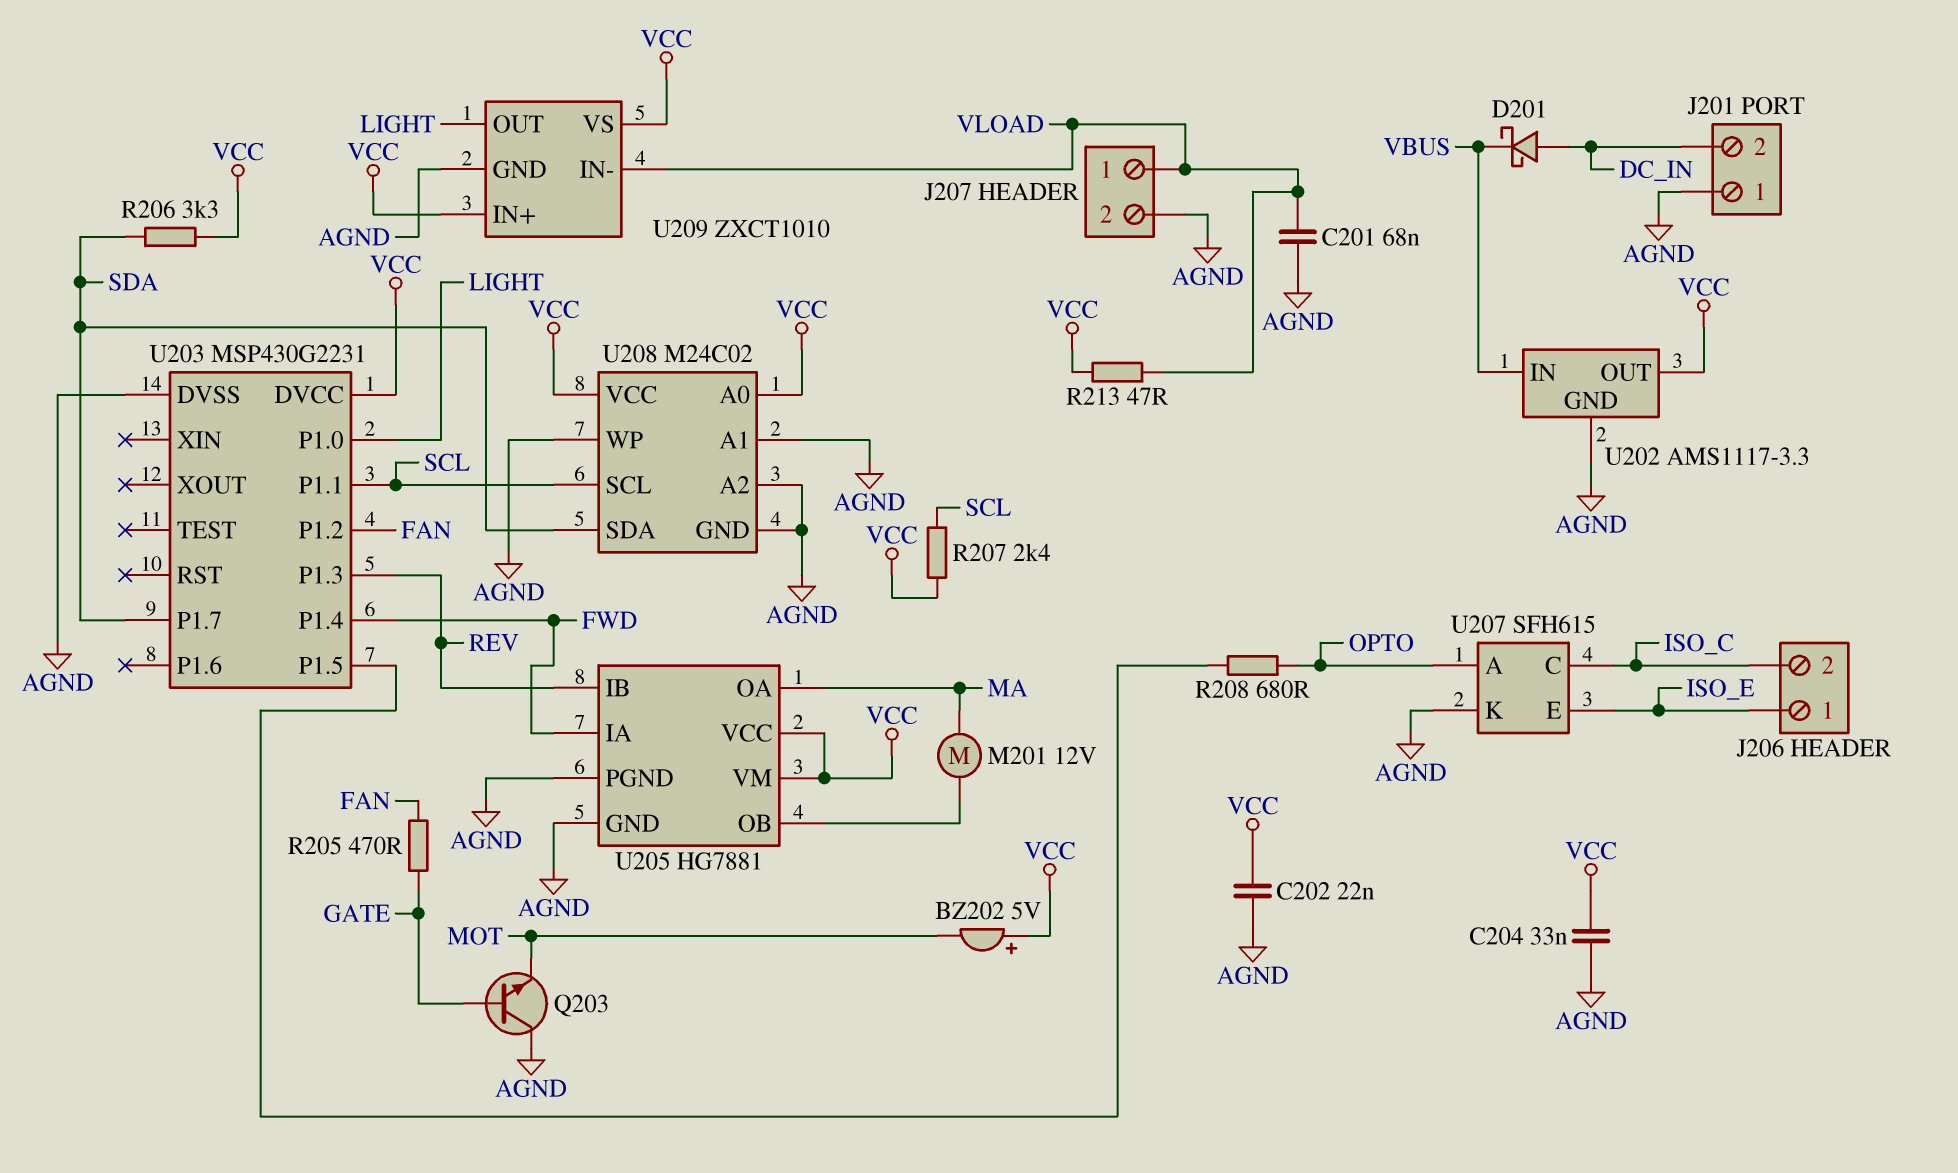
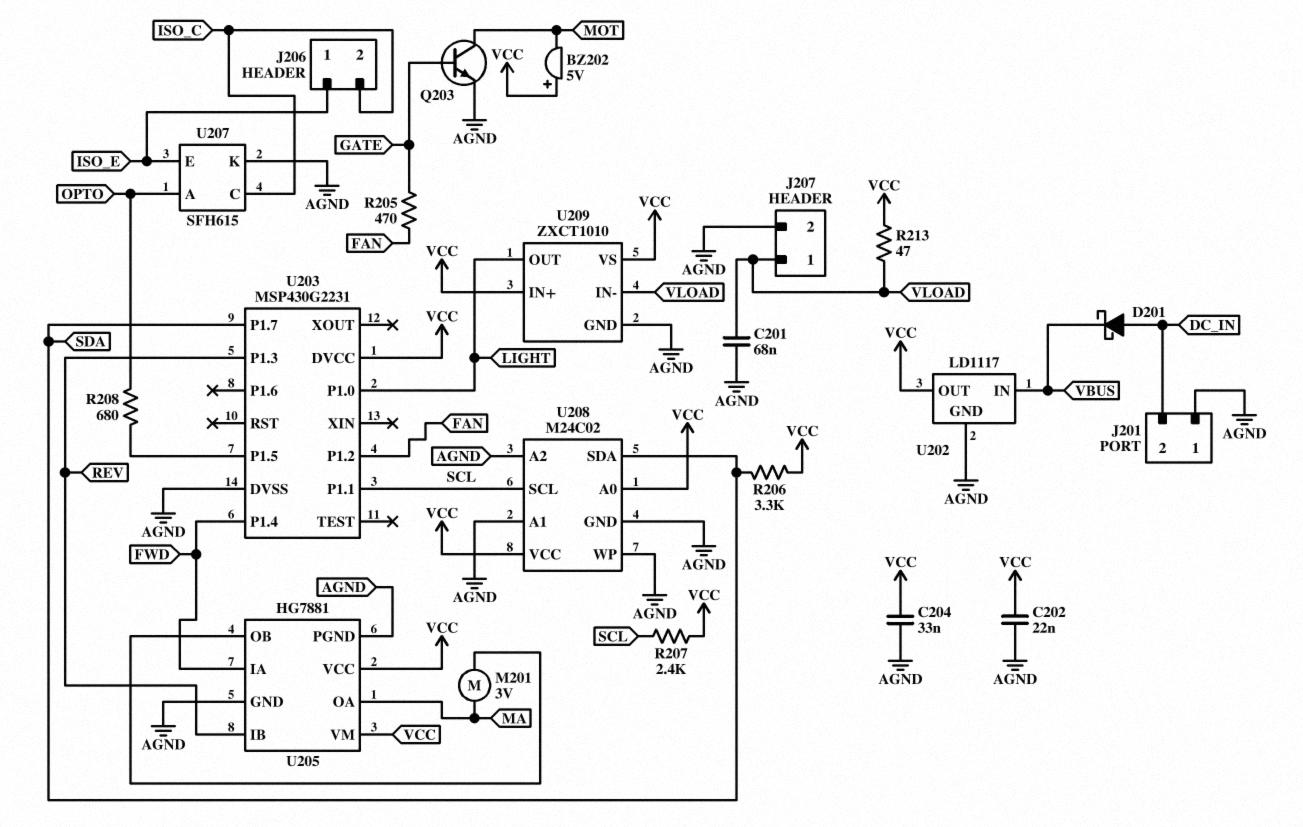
M201: motor 12V (MA, U205/OB) -> motor 3V (MA, U205/OB)
Q203: NPN (B GATE, C AGND, E MOT) -> NPN (B GATE, C MOT, E AGND)
U202: AMS1117-3.3 -> LD1117

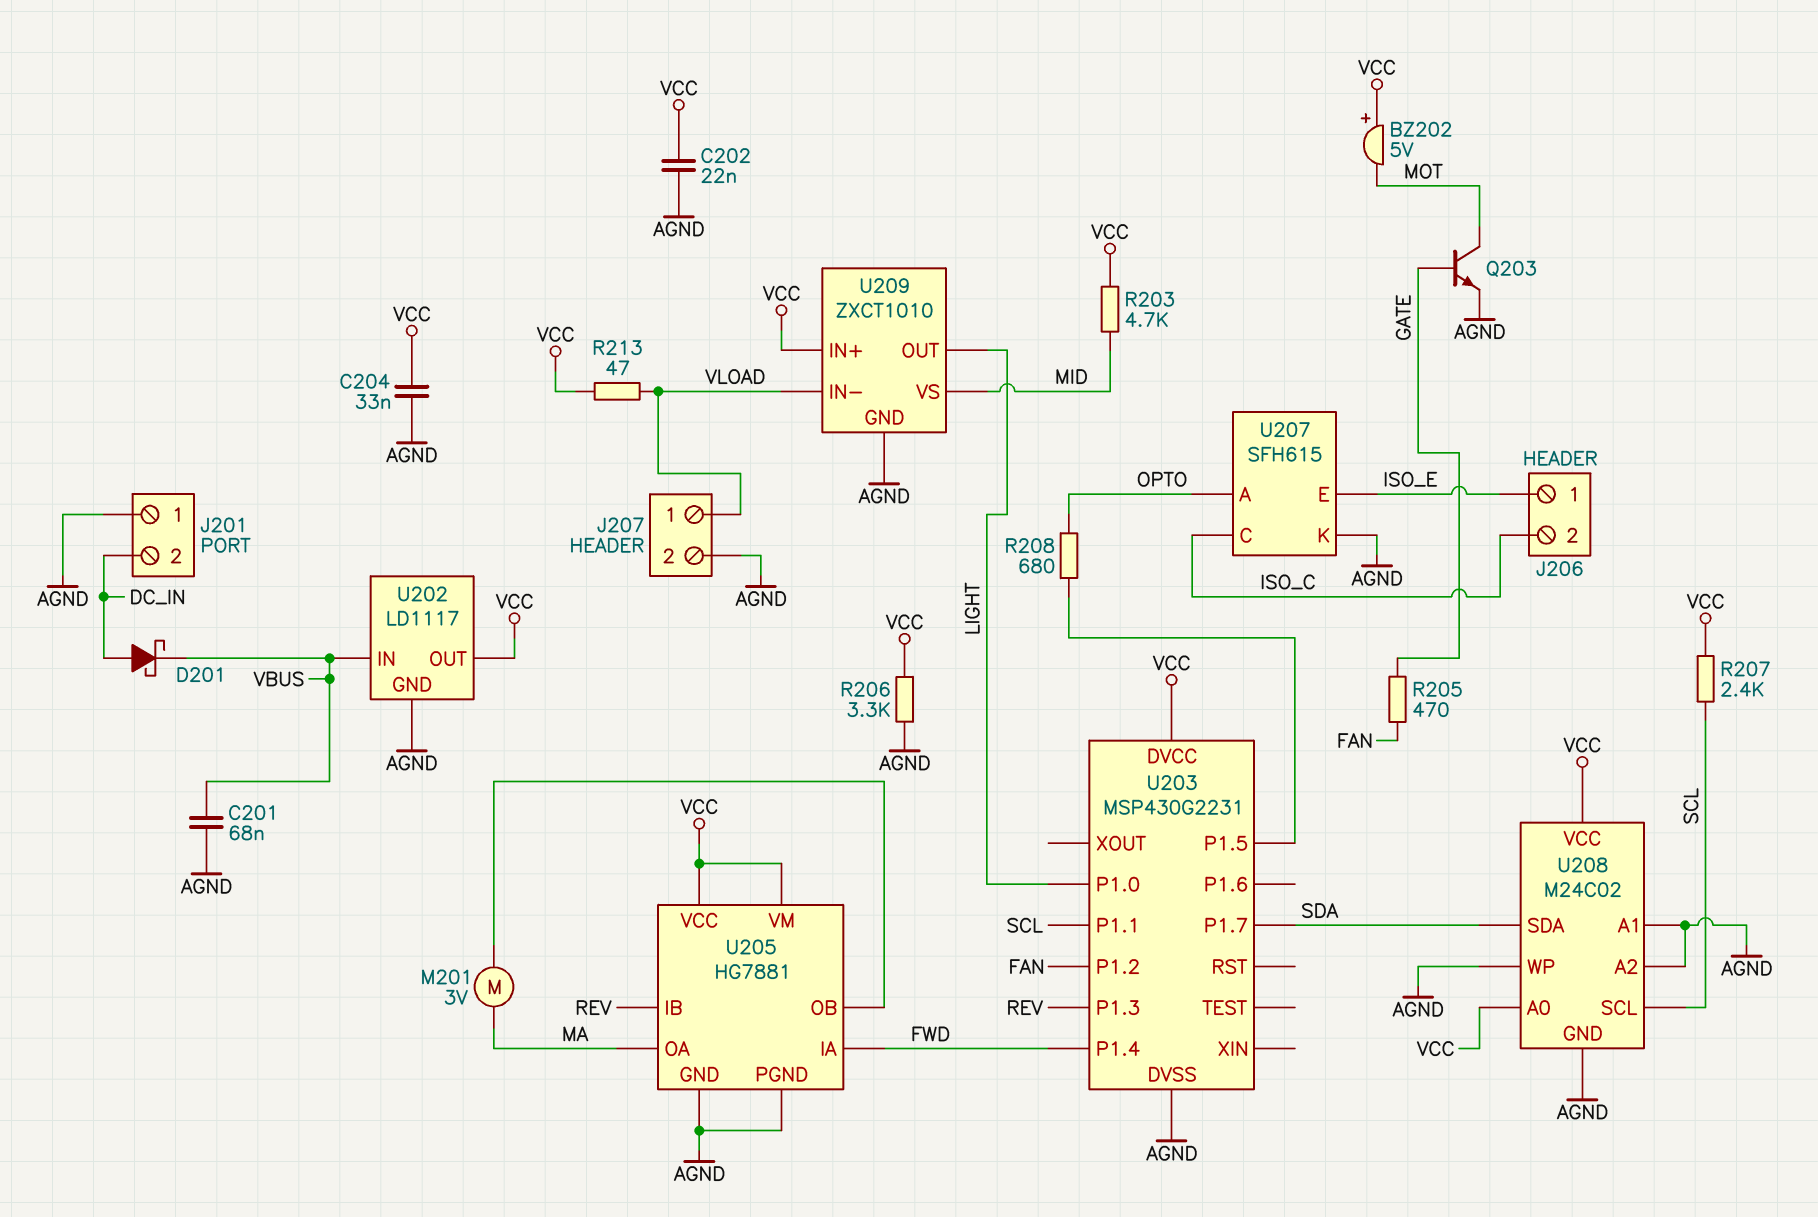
C201: 68nF (AGND, VLOAD) -> 68nF (AGND, VBUS)
R203: none -> 4.7k (MID, VCC)
R206: 3.3k (SDA, VCC) -> 3.3k (AGND, VCC)
U209 pin VS: VCC -> MID

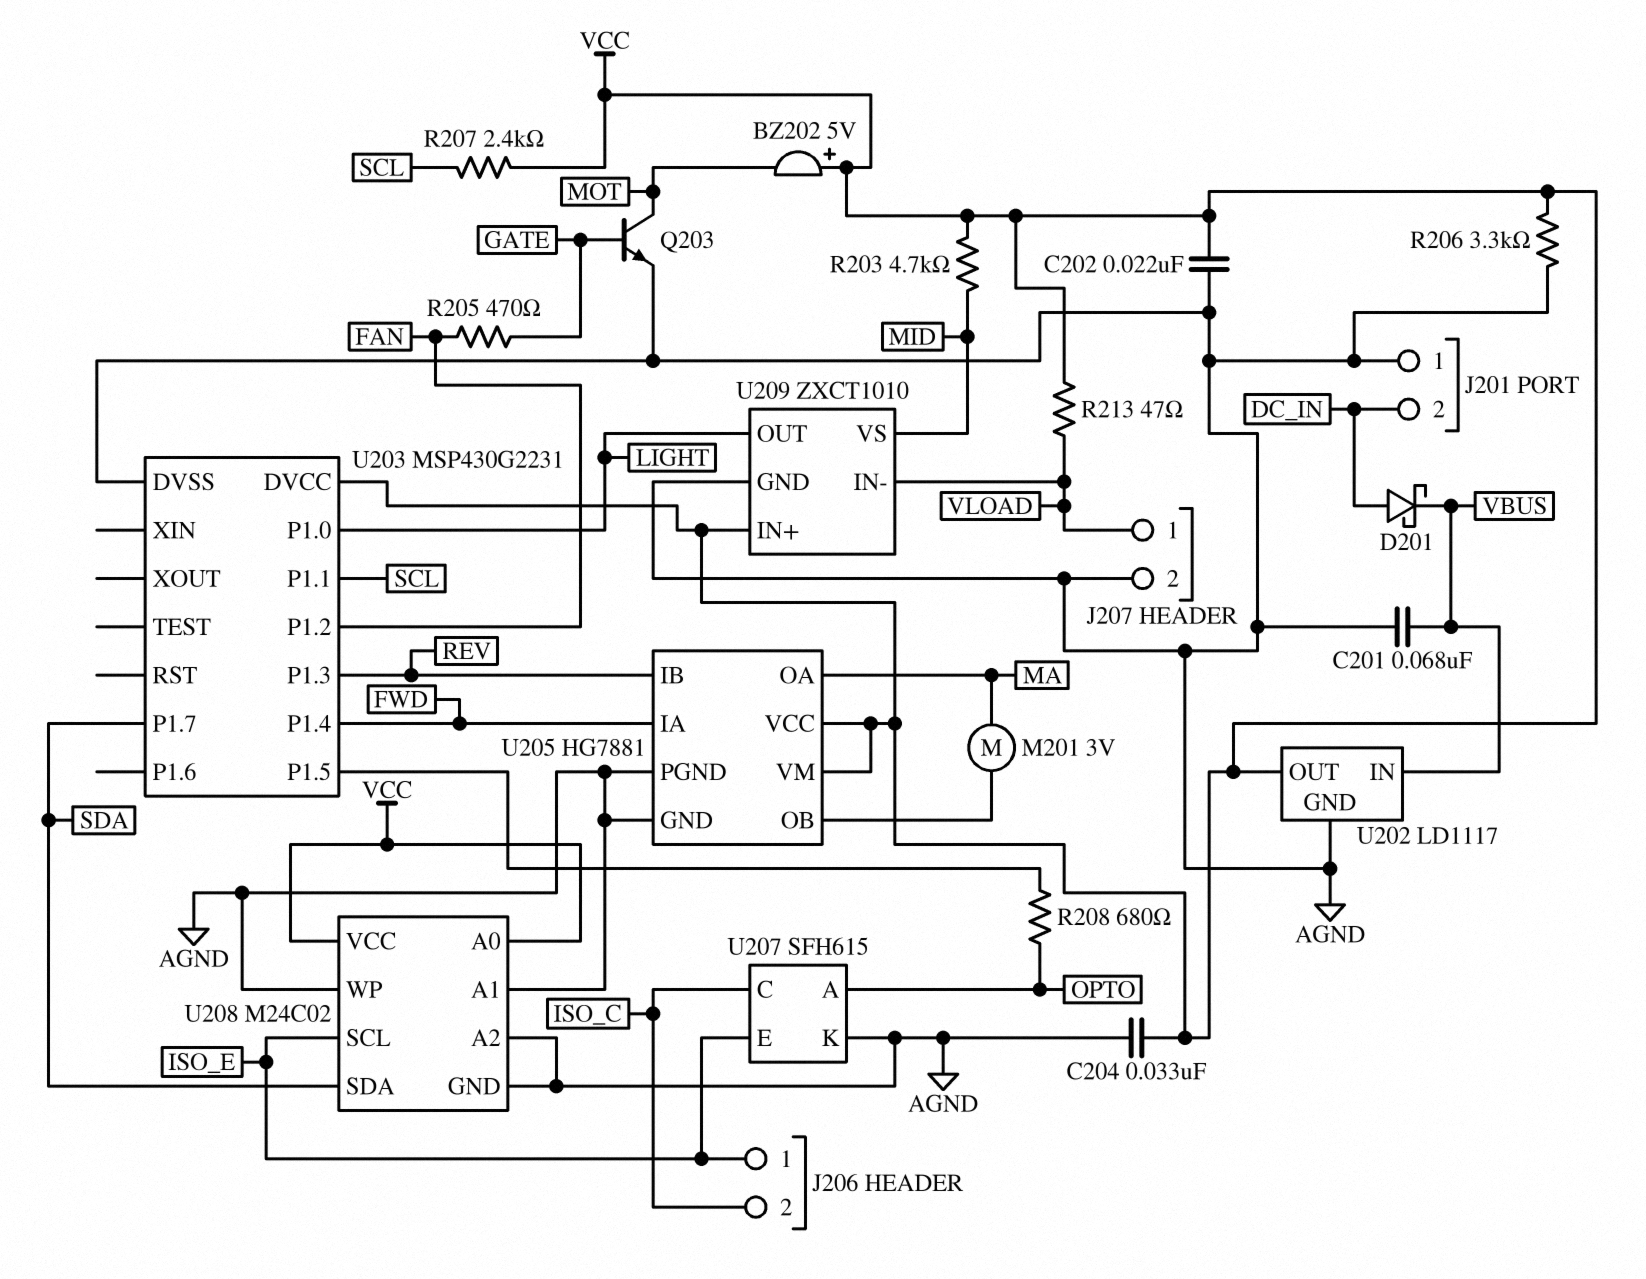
U208 pin SCL: SCL -> ISO_E

